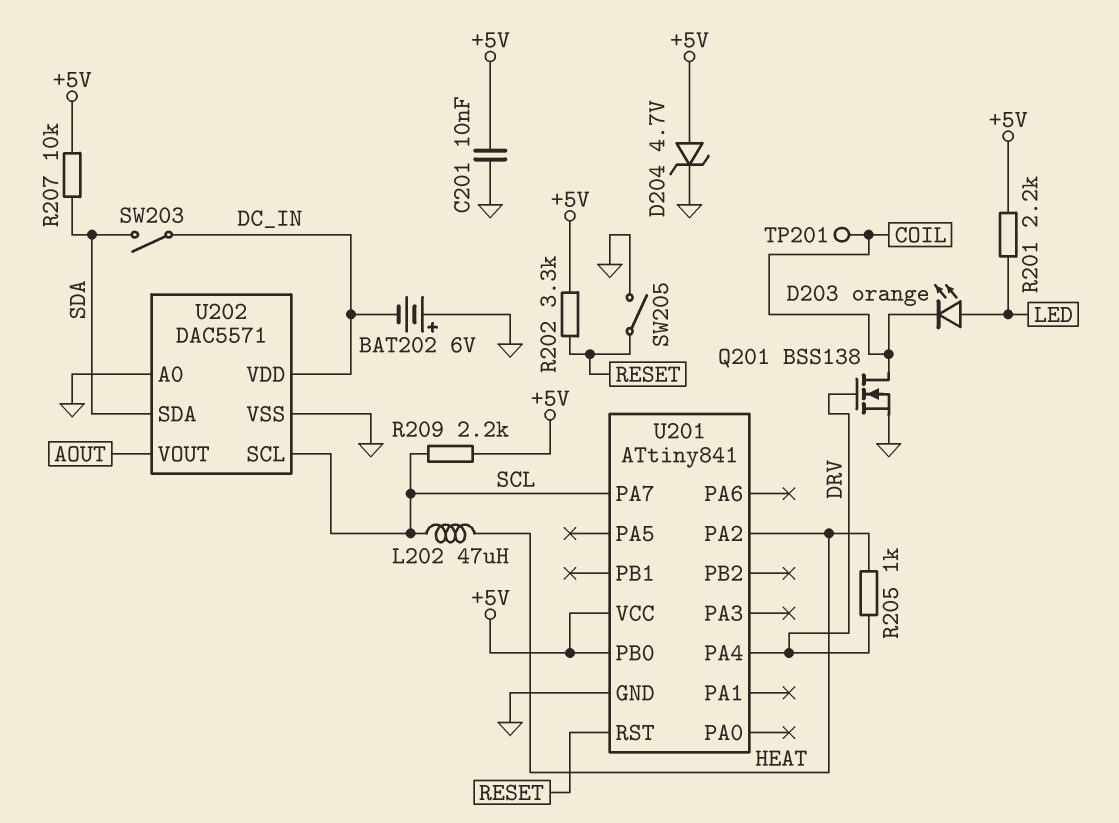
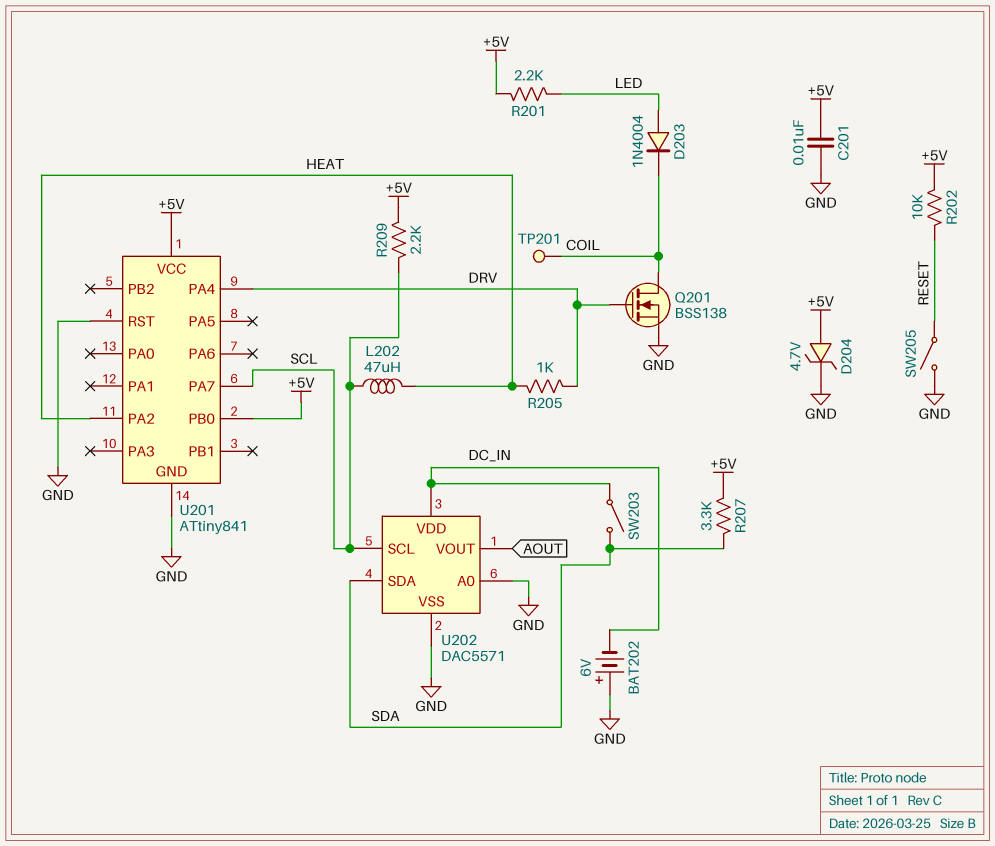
D203: LED orange (A LED, K COIL) -> diode 1N4004 (A LED, K COIL)
R202: 3.3k (+5V, RESET) -> 10k (+5V, RESET)
R207: 10k (+5V, SDA) -> 3.3k (+5V, SDA)
U201 pin RST: RESET -> GND

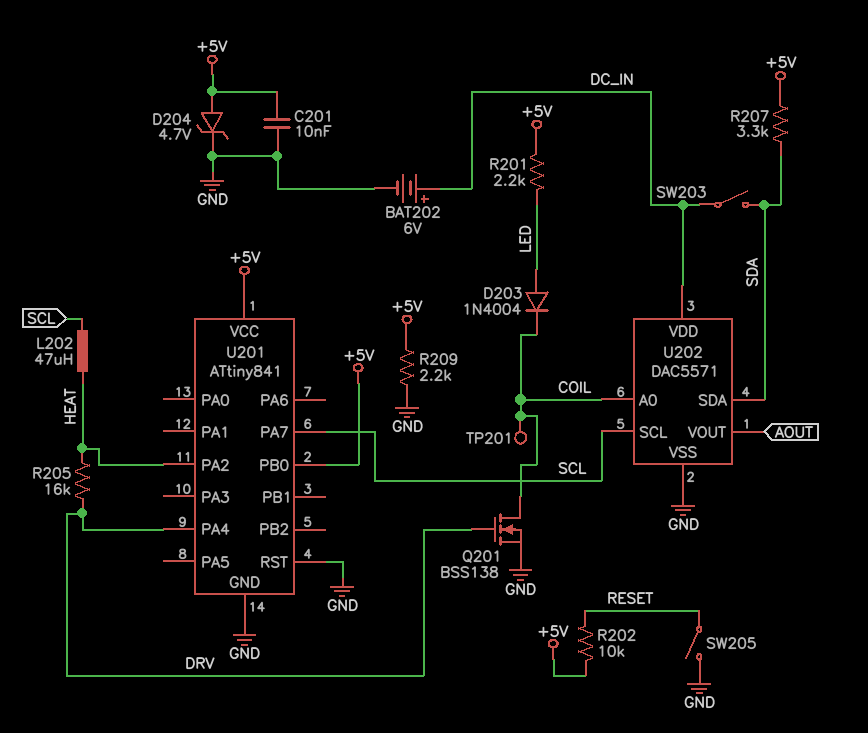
BAT202: 6V (plus GND, minus DC_IN) -> 6V (plus DC_IN, minus GND)
R205: 1k (DRV, HEAT) -> 16k (DRV, HEAT)
R209: 2.2k (+5V, SCL) -> 2.2k (+5V, GND)
U202 pin A0: GND -> COIL

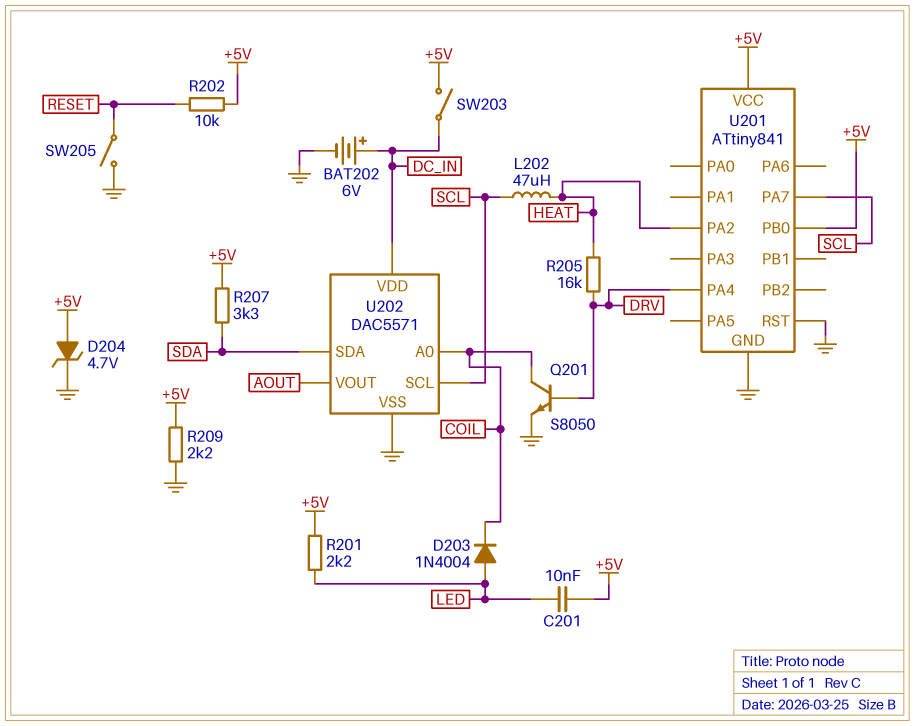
C201: 10nF (+5V, GND) -> 10nF (+5V, LED)
Q201: NMOS BSS138 (G DRV, D COIL, S GND) -> NPN S8050 (B DRV, C COIL, E GND)
SW203: switch (DC_IN, SDA) -> switch (+5V, DC_IN)
TP201: test point (COIL) -> none

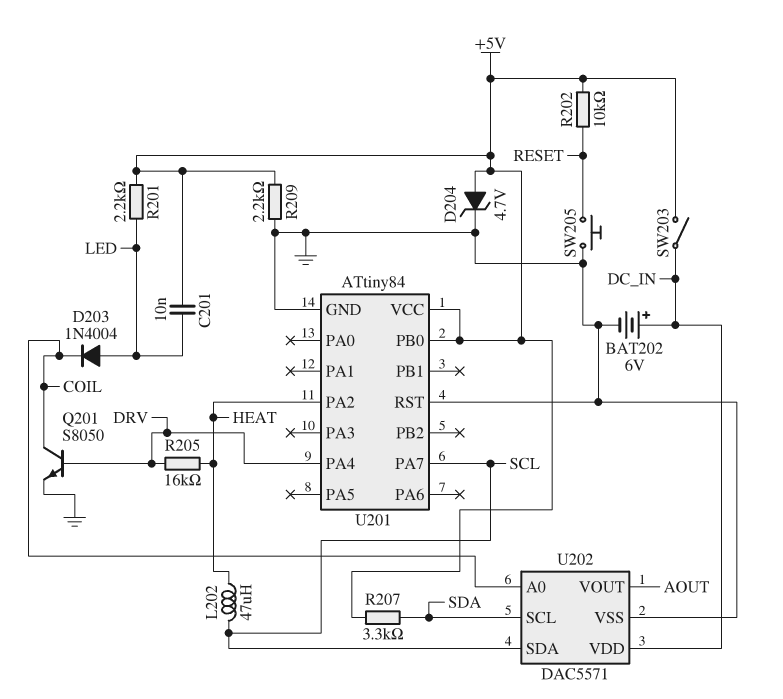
SW205: switch (GND, RESET) -> button (GND, RESET)
U201: ATtiny841 -> ATtiny84
U202 pin SCL: SCL -> SDA
U202 pin SDA: SDA -> SCL

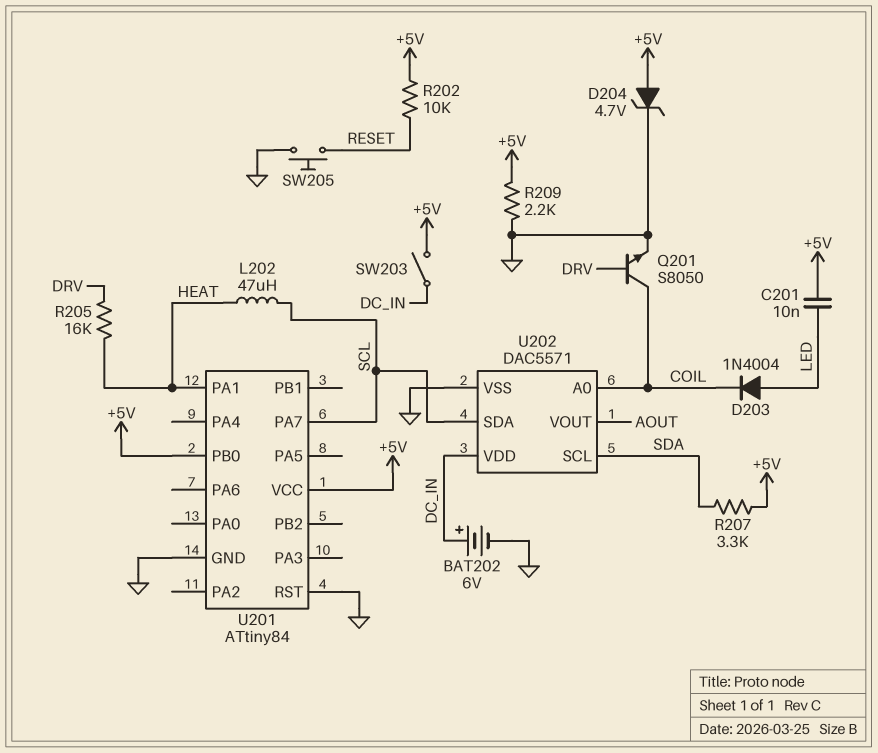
R201: 2.2k (+5V, LED) -> none
U201 pin PA1: none -> HEAT
U201 pin PA2: HEAT -> none
U201 pin PA4: DRV -> none

